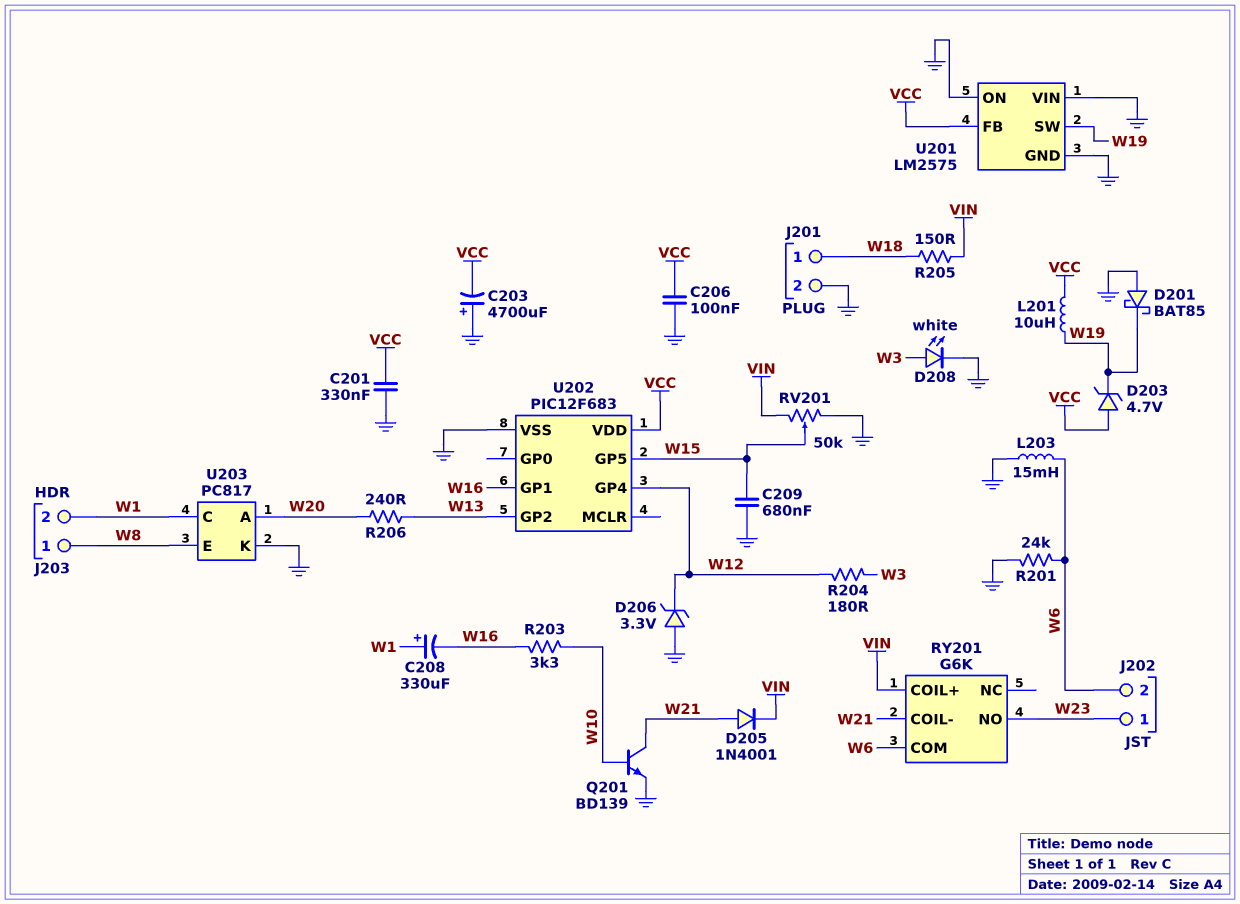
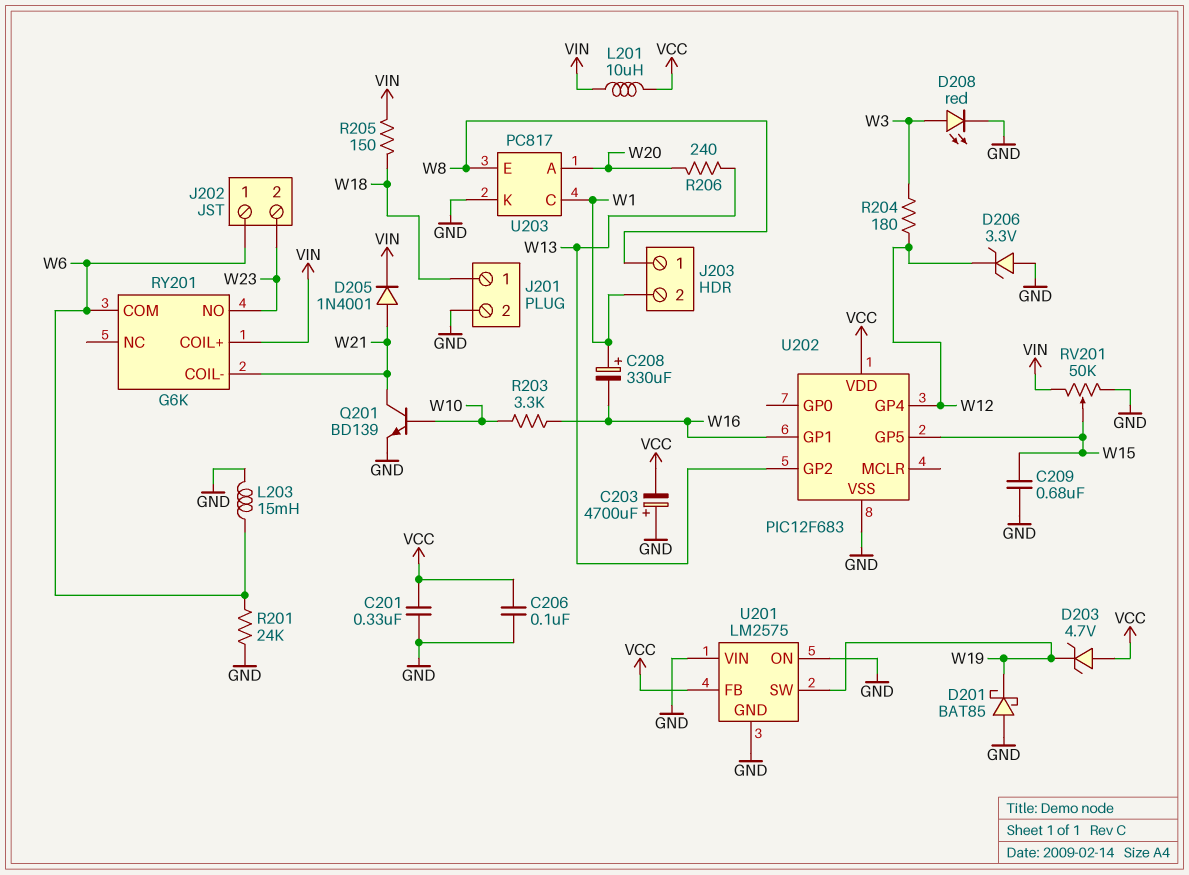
D208: LED white (A W3, K GND) -> LED red (A W3, K GND)
J202 pin 1: W23 -> W6
J202 pin 2: W6 -> W23
L201: 10uH (VCC, W19) -> 10uH (VCC, VIN)

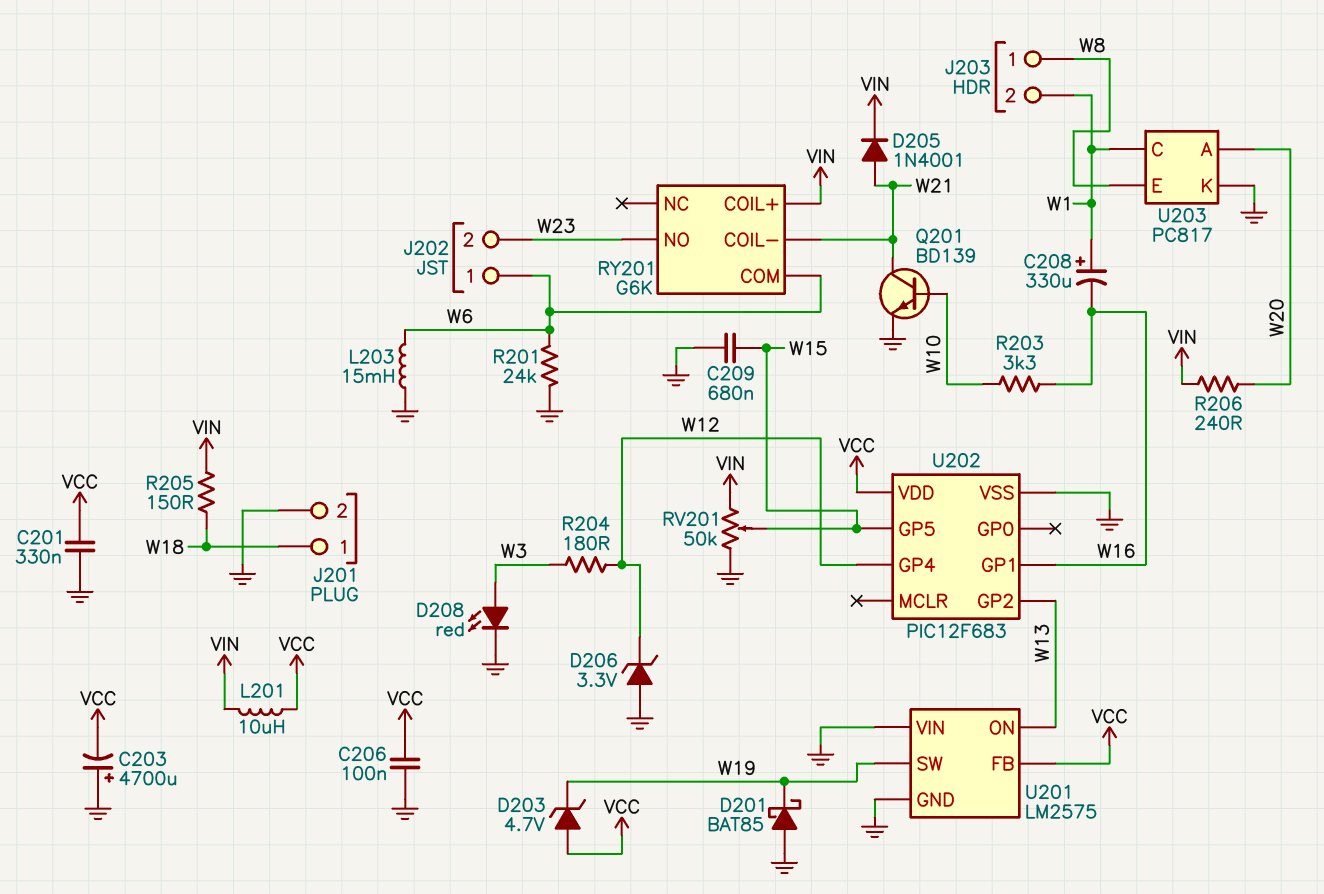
R206: 240 (W13, W20) -> 240 (VIN, W20)
U201 pin ON: GND -> W13

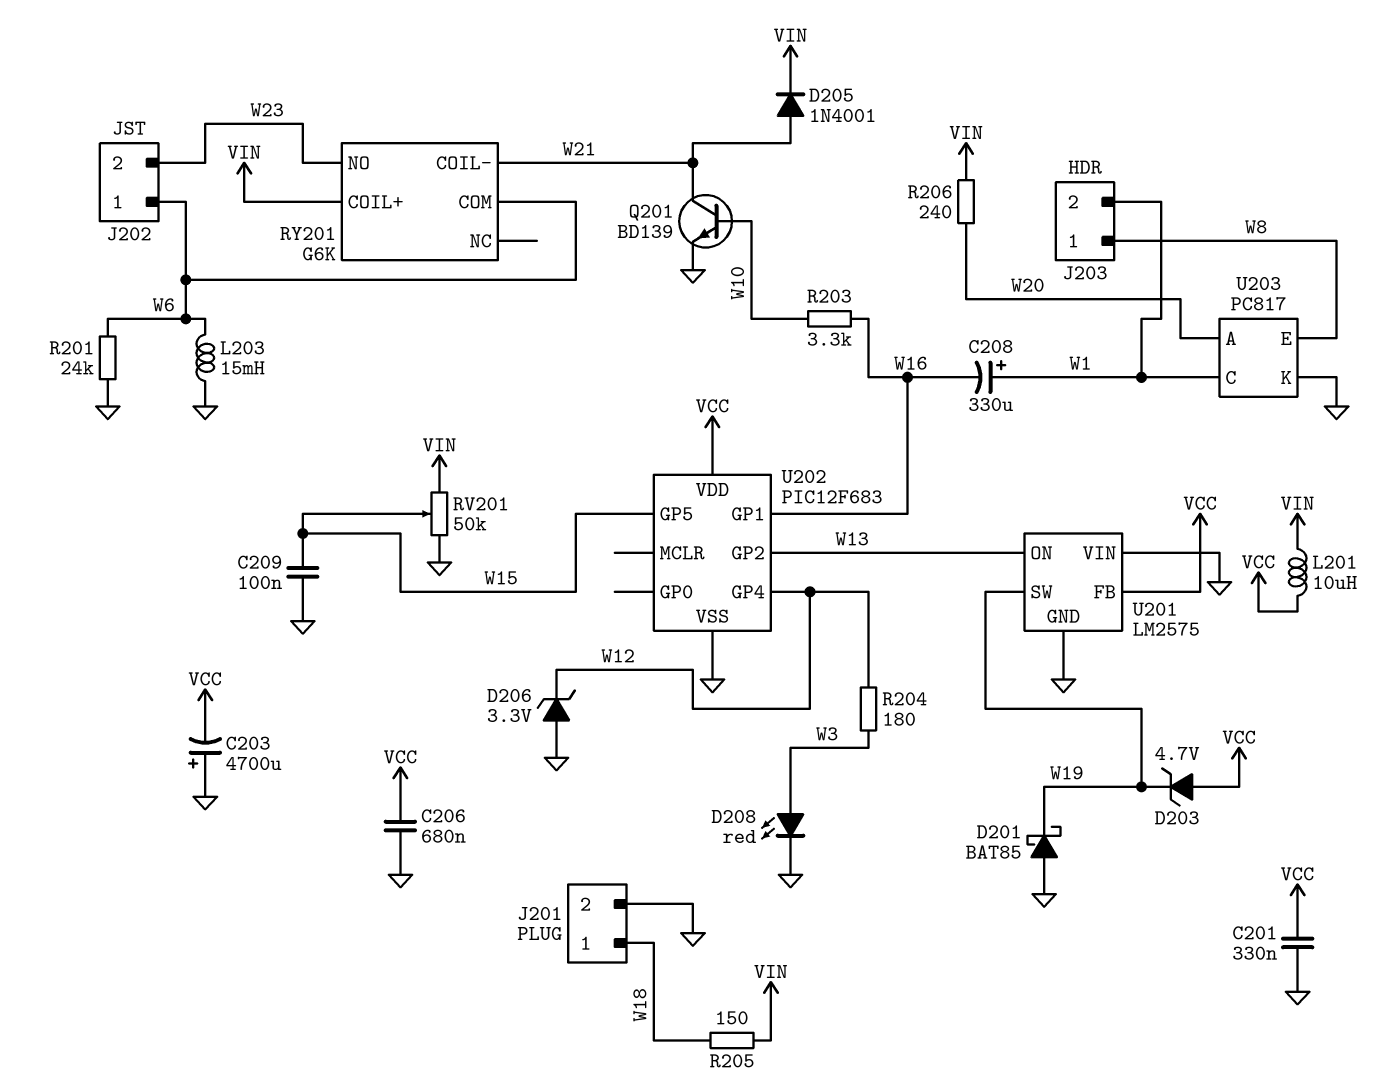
C206: 100nF (GND, VCC) -> 680nF (GND, VCC)
C209: 680nF (GND, W15) -> 100nF (GND, W15)

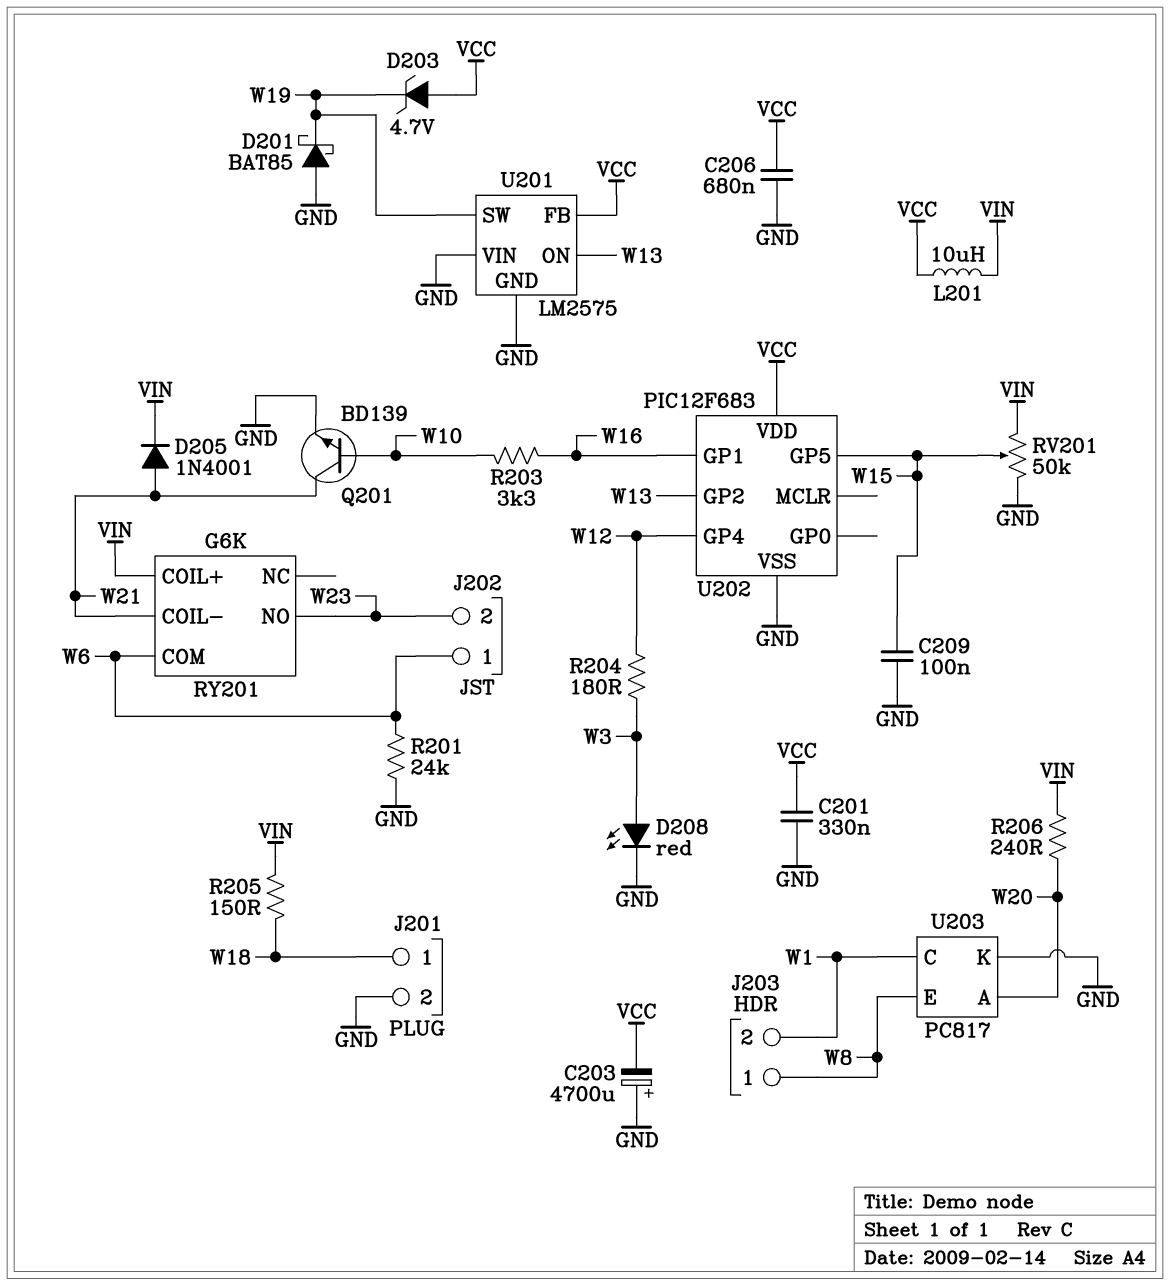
C208: 330uF (plus W1, minus W16) -> none
D206: zener 3.3V (A GND, K W12) -> none
L203: 15mH (GND, W6) -> none

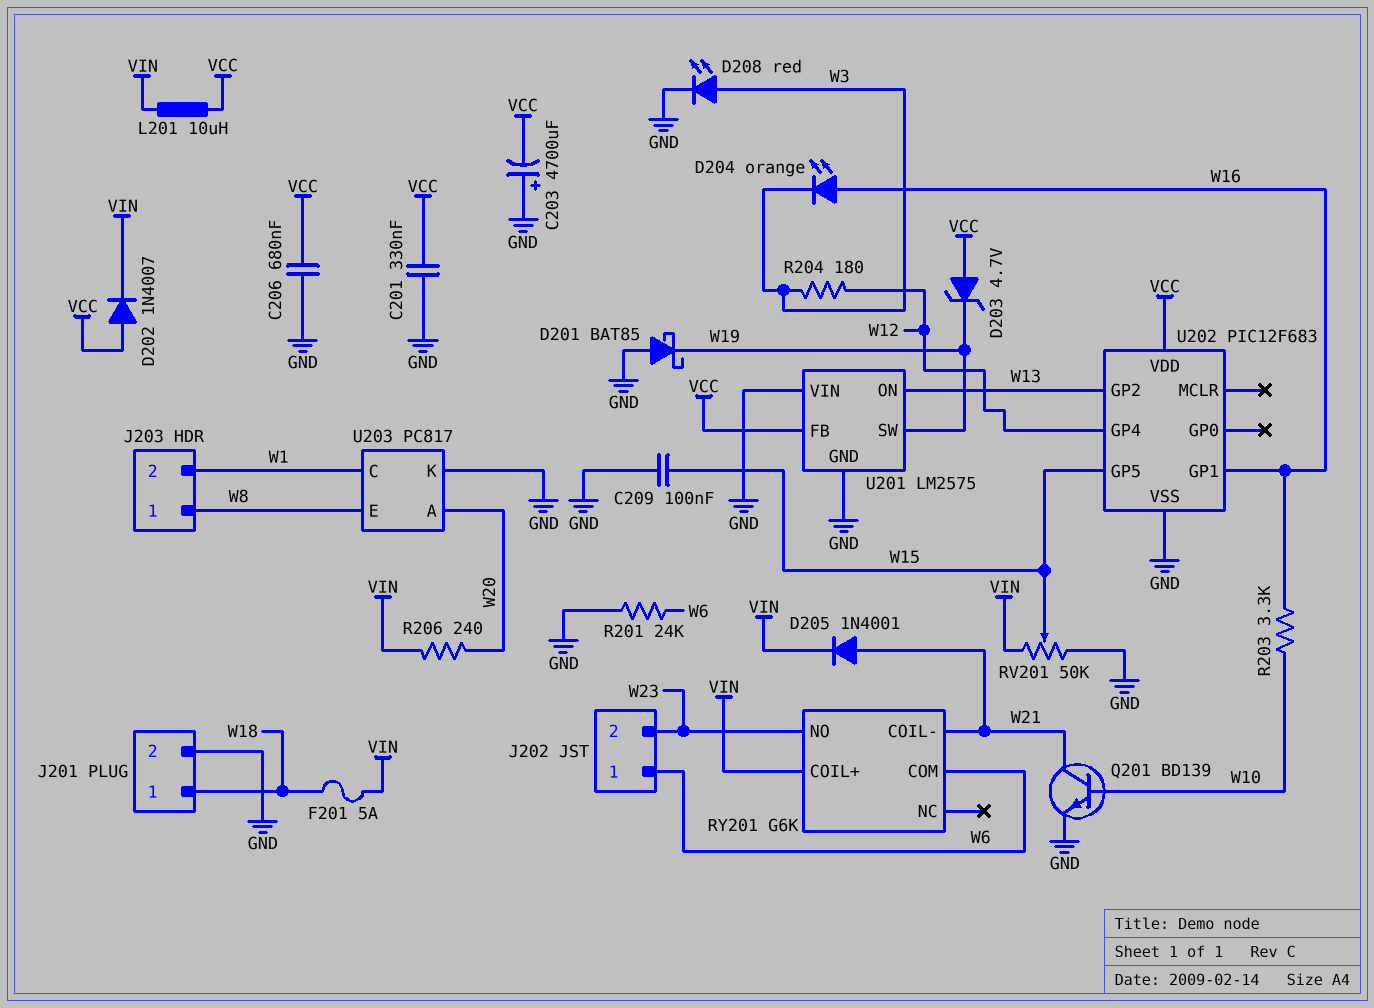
D202: none -> diode 1N4007 (A VCC, K VIN)
D204: none -> LED orange (A W16, K W3)
F201: none -> 5A (VIN, W18)
R205: 150 (VIN, W18) -> none

